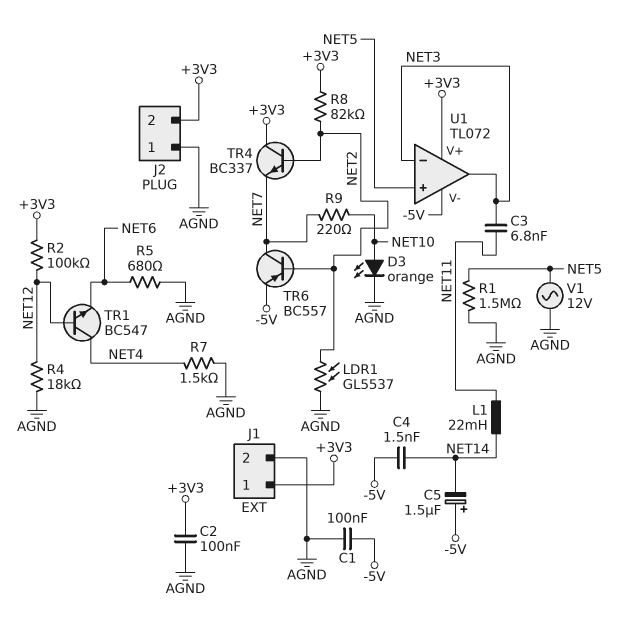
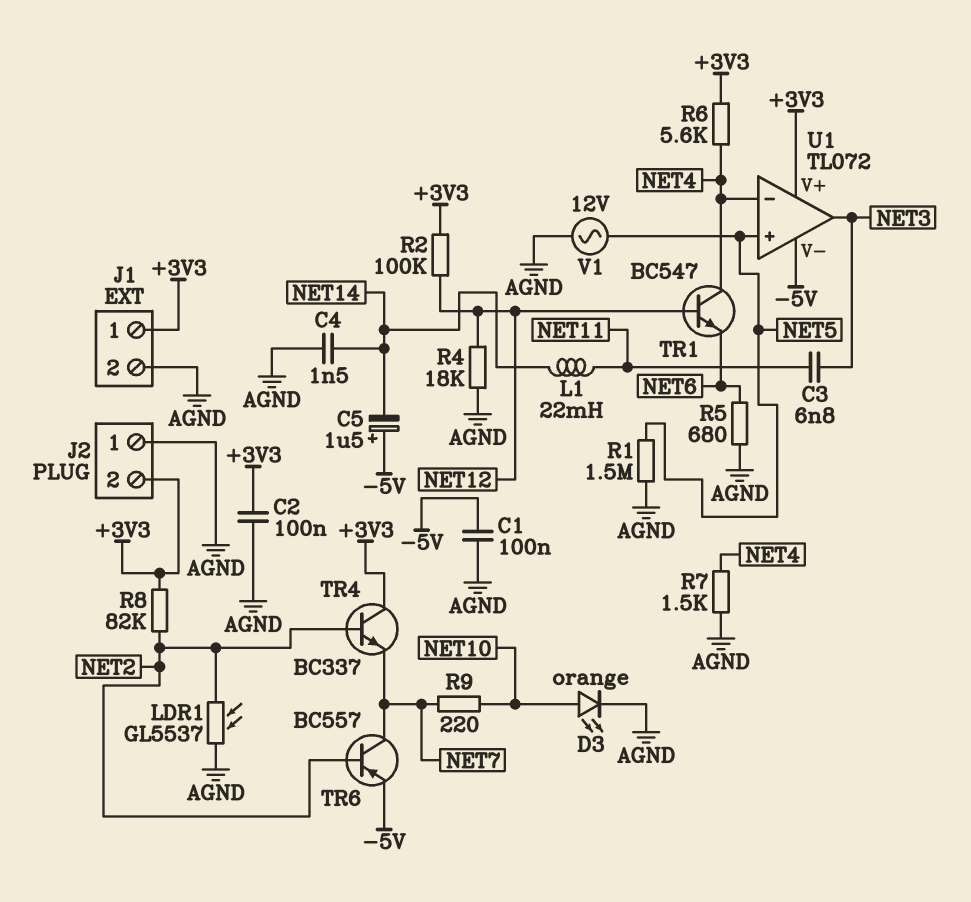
C4: 1.5nF (-5V, NET14) -> 1.5nF (AGND, NET14)
R6: none -> 5.6k (+3V3, NET4)
U1 pin in-: NET3 -> NET4

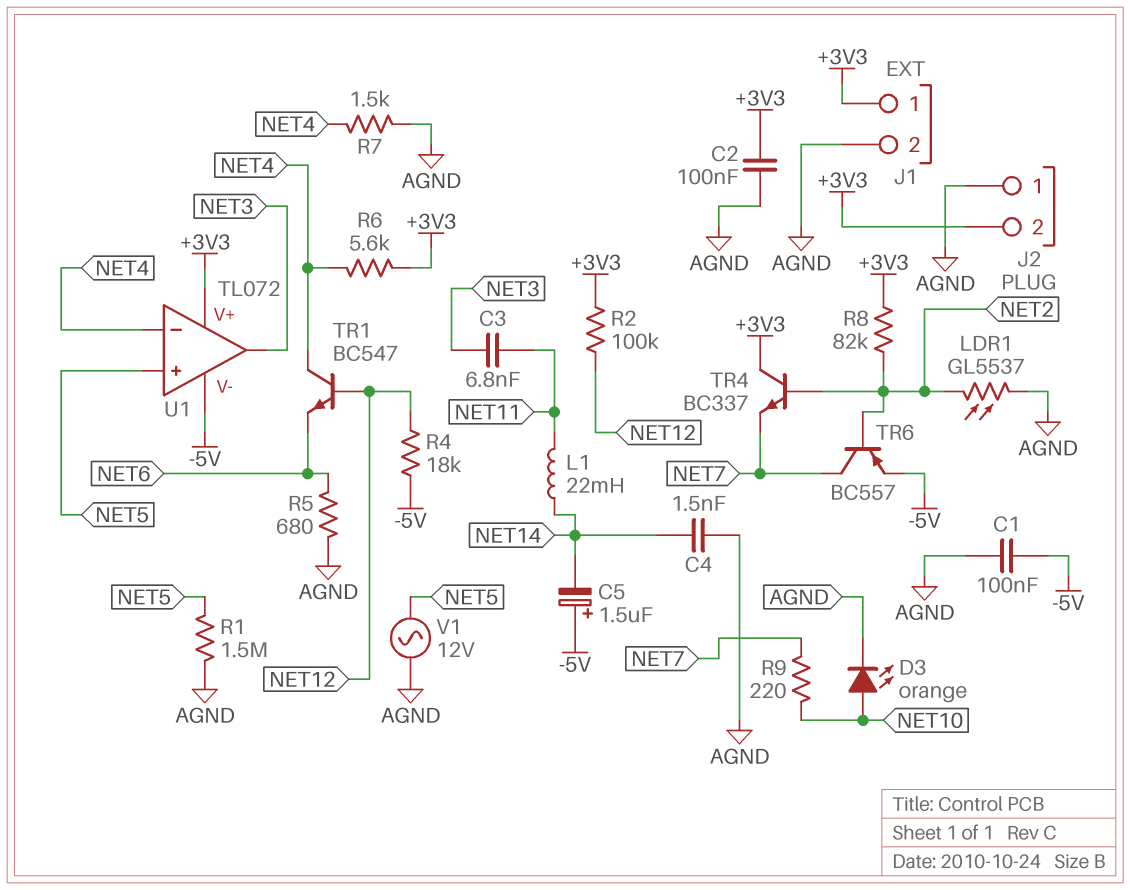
R4: 18k (AGND, NET12) -> 18k (-5V, NET12)

